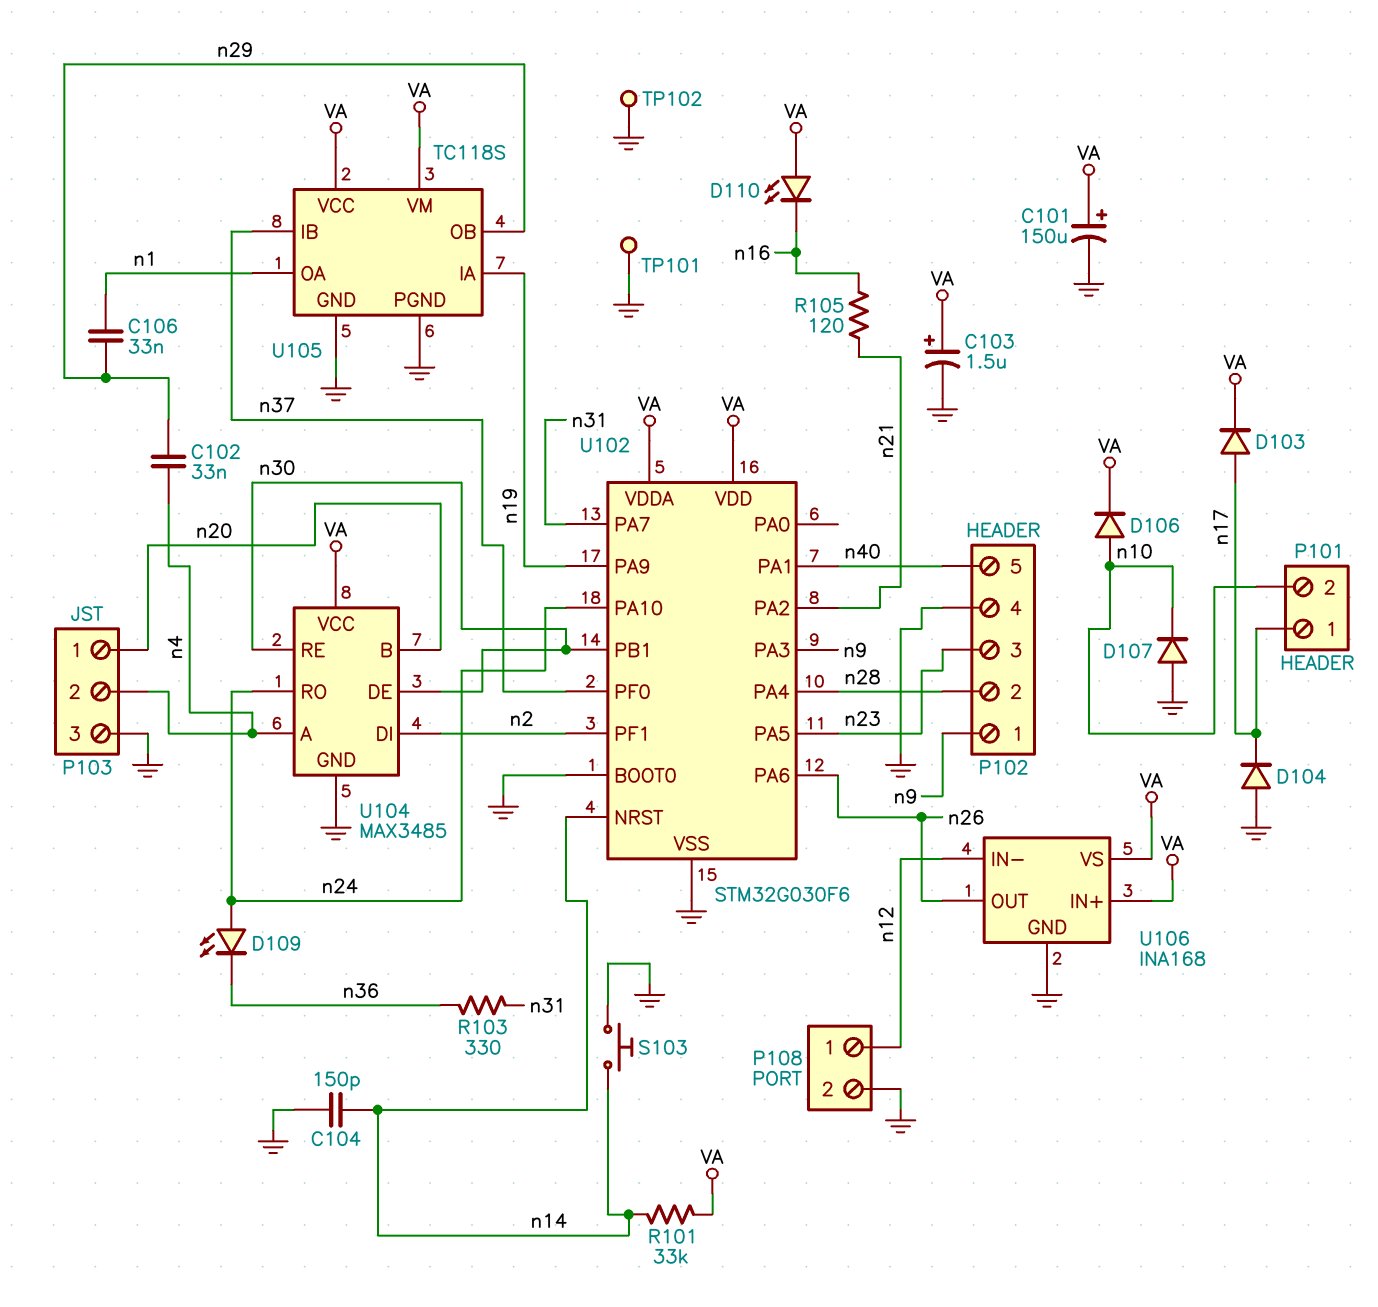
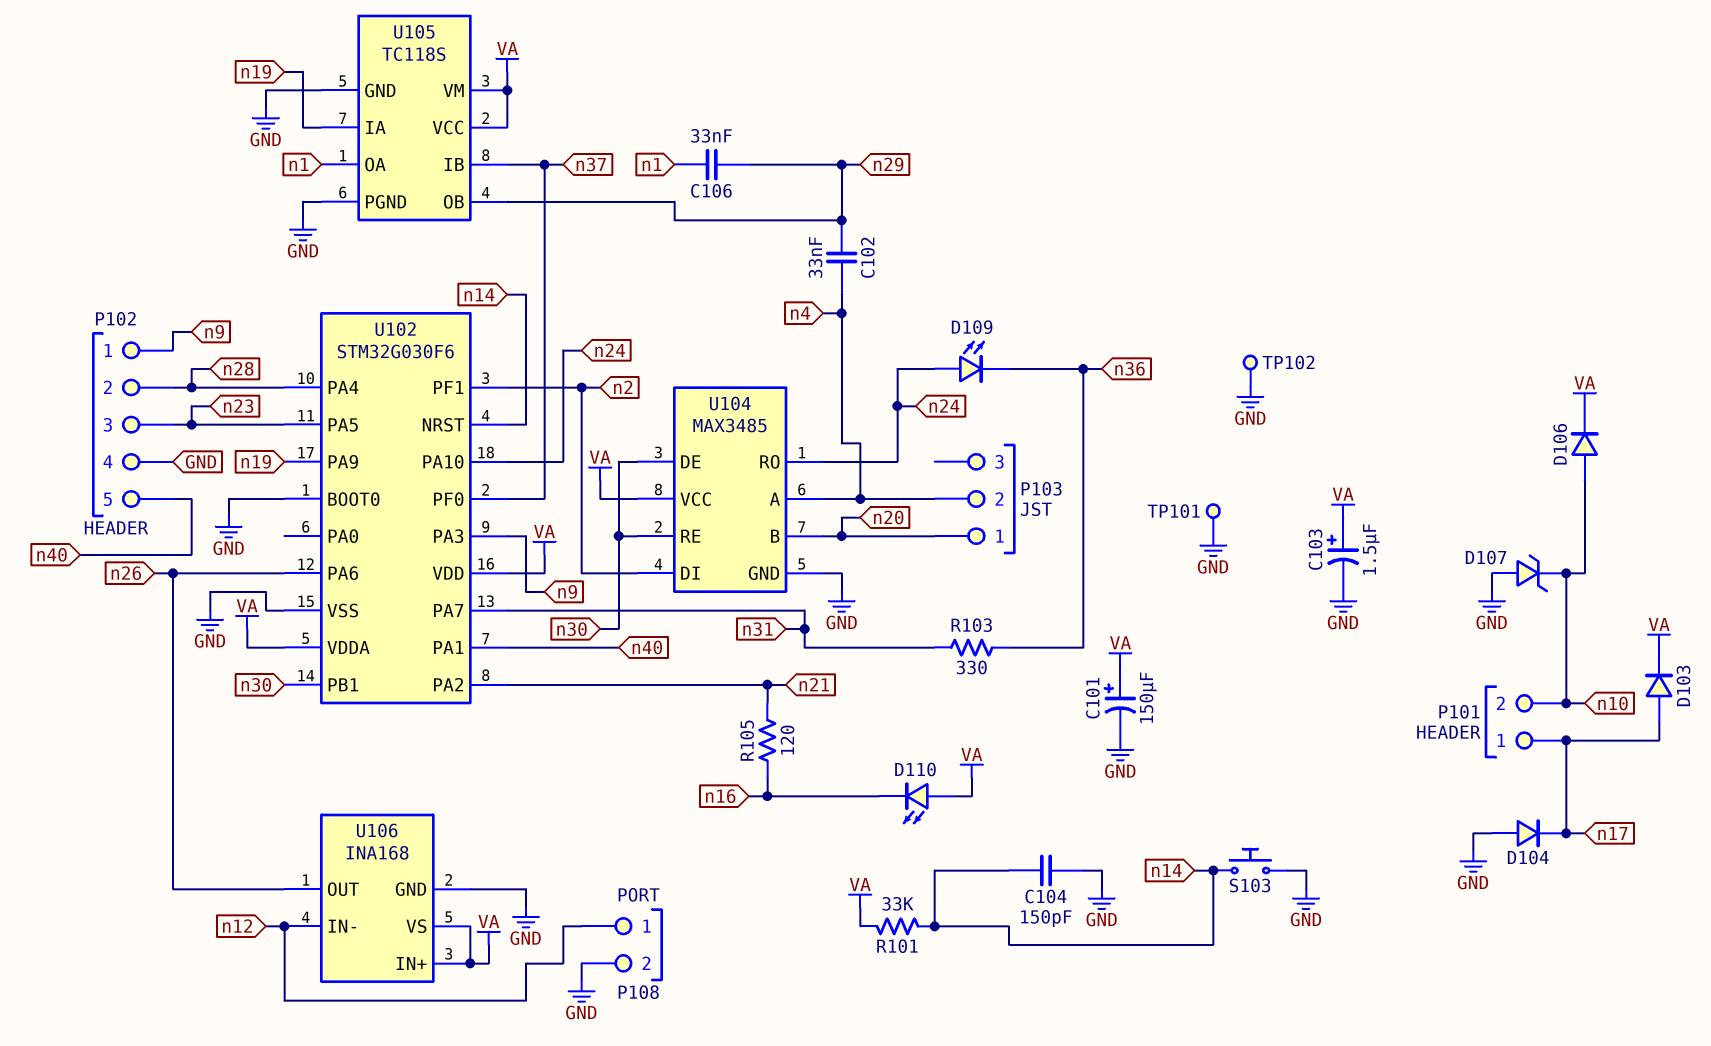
D107: diode (A GND, K n10) -> zener (A GND, K n10)
P103 pin 3: GND -> none

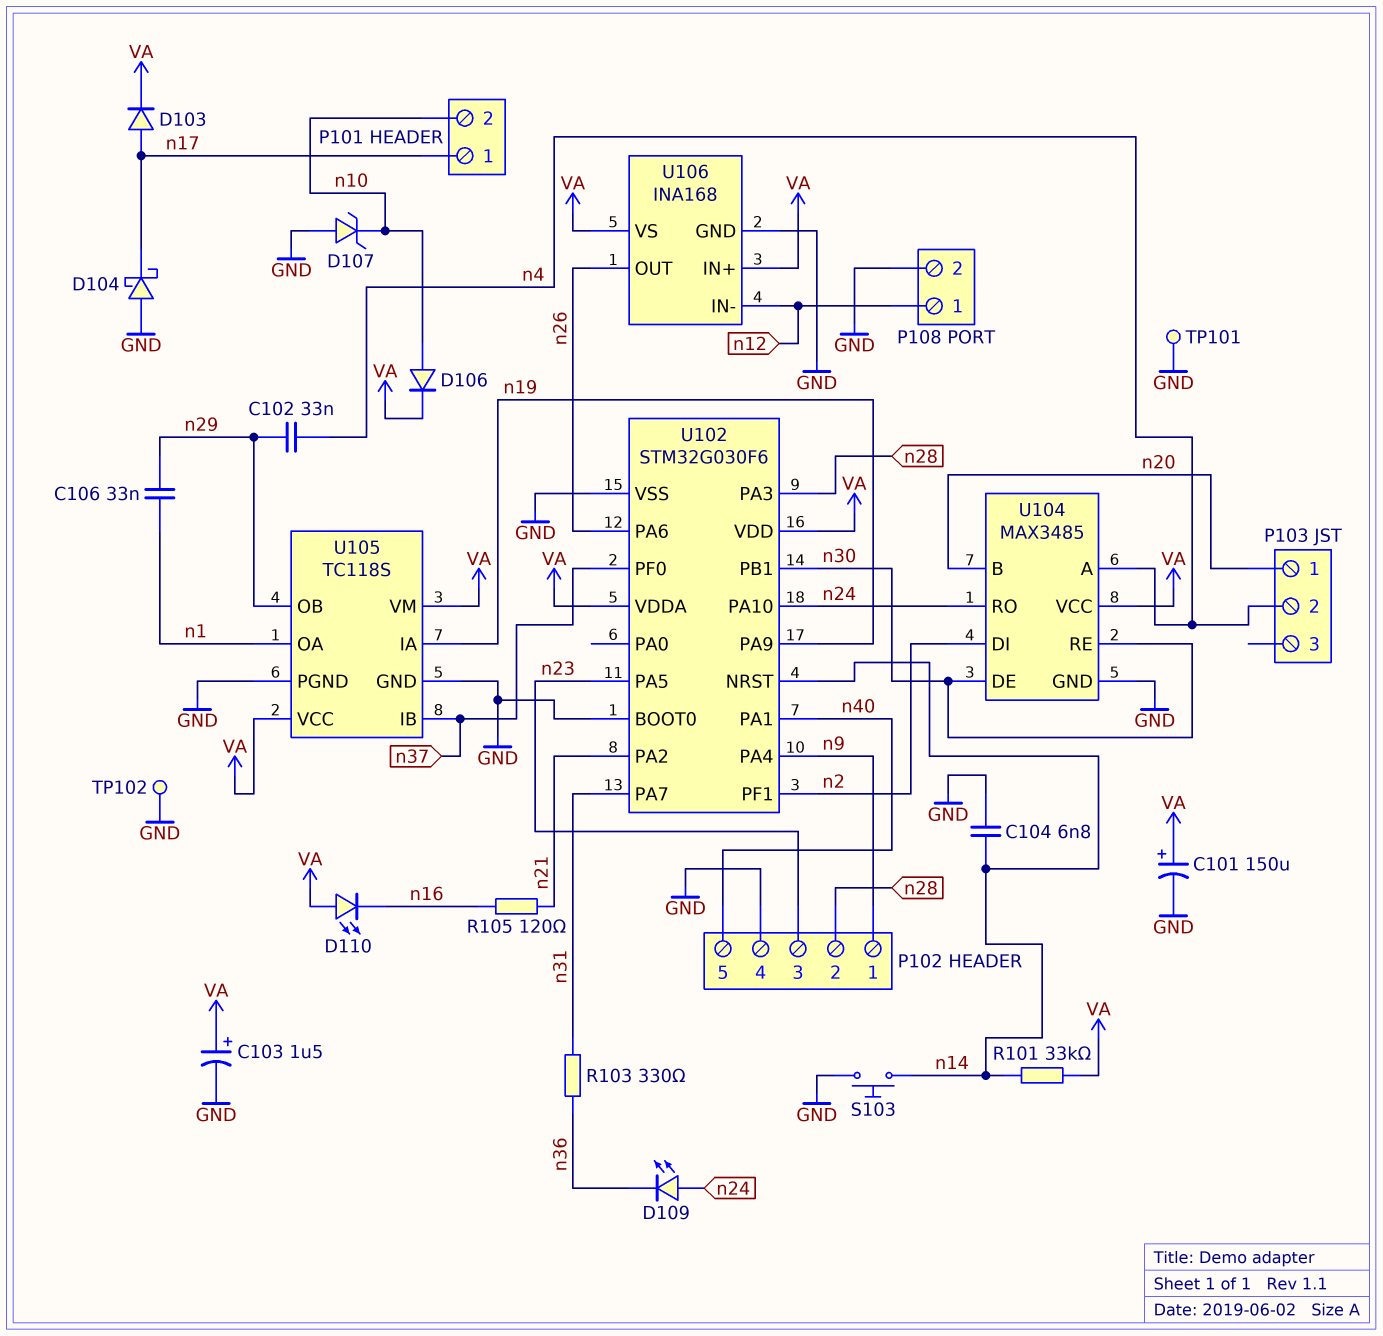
C104: 150pF (GND, n14) -> 6.8nF (GND, n14)
D104: diode (A GND, K n17) -> schottky (A GND, K n17)
U102 pin PA3: n9 -> n28
U102 pin PA4: n28 -> n9

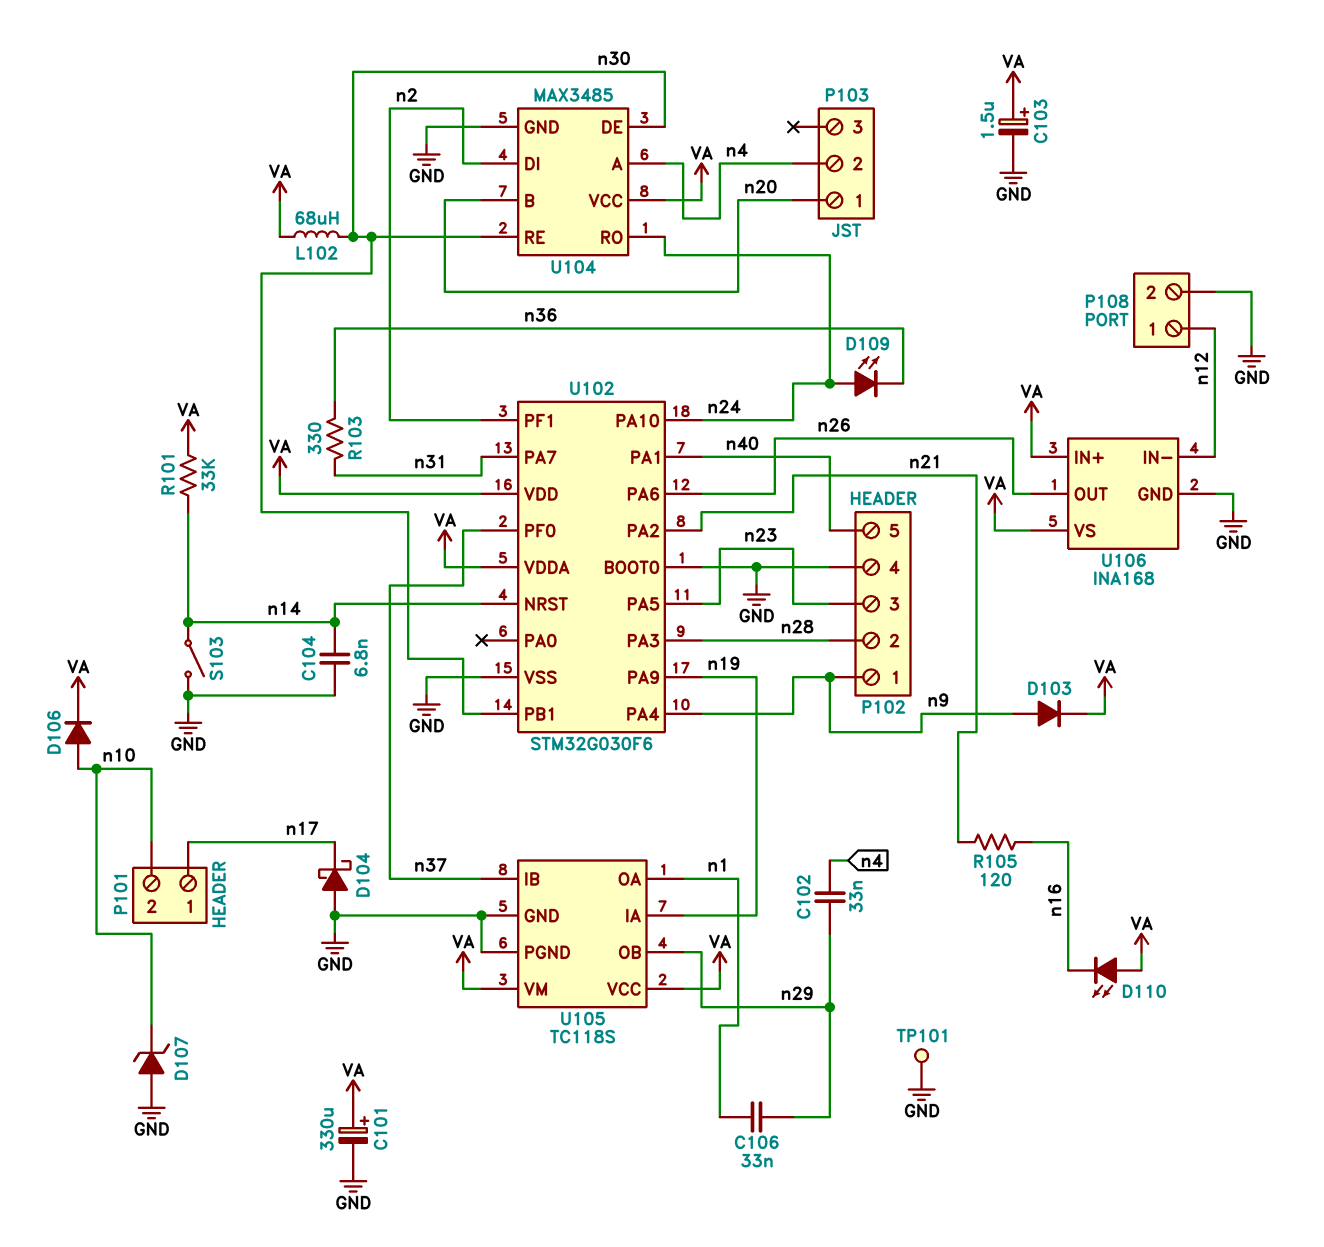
C101: 150uF (plus VA, minus GND) -> 330uF (plus VA, minus GND)
D103: diode (A n17, K VA) -> diode (A n9, K VA)
L102: none -> 68uH (VA, n30)
S103: button (GND, n14) -> switch (GND, n14)
TP102: test point (GND) -> none

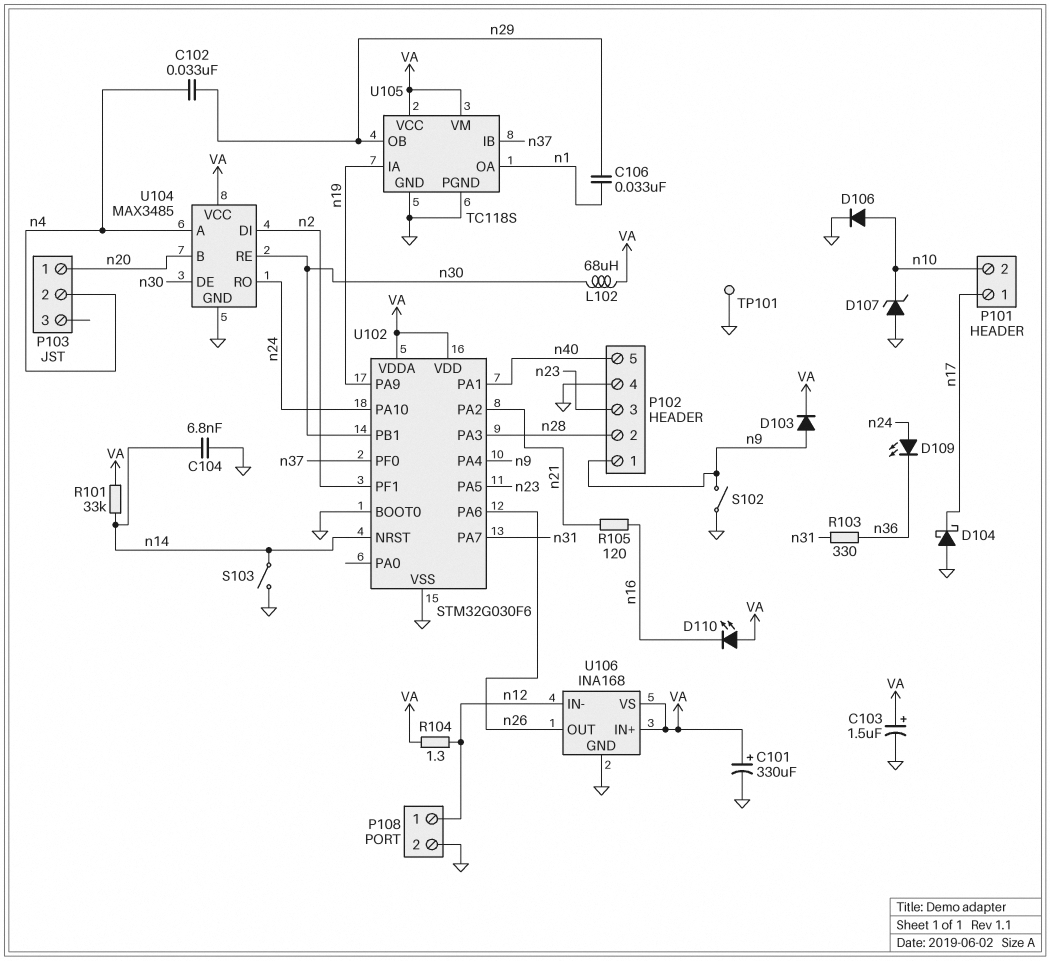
D106: diode (A n10, K VA) -> diode (A n10, K GND)
R104: none -> 1.3 (VA, n12)
S102: none -> switch (GND, n9)

